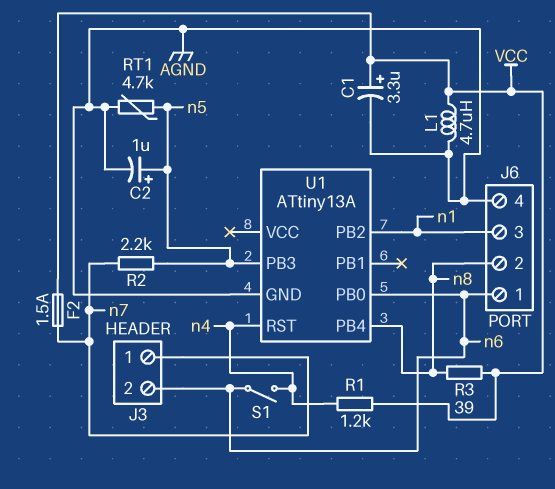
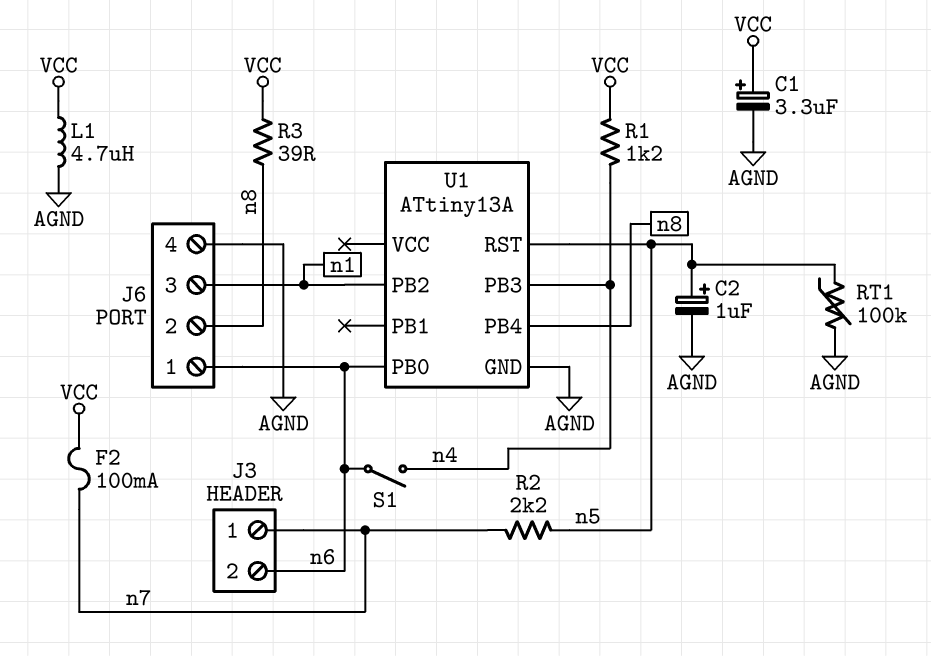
F2: 1.5A (VCC, n7) -> 100mA (VCC, n7)
RT1: 4.7k (AGND, n5) -> 100k (AGND, n5)
U1 pin PB3: n5 -> n4
U1 pin RST: n4 -> n5

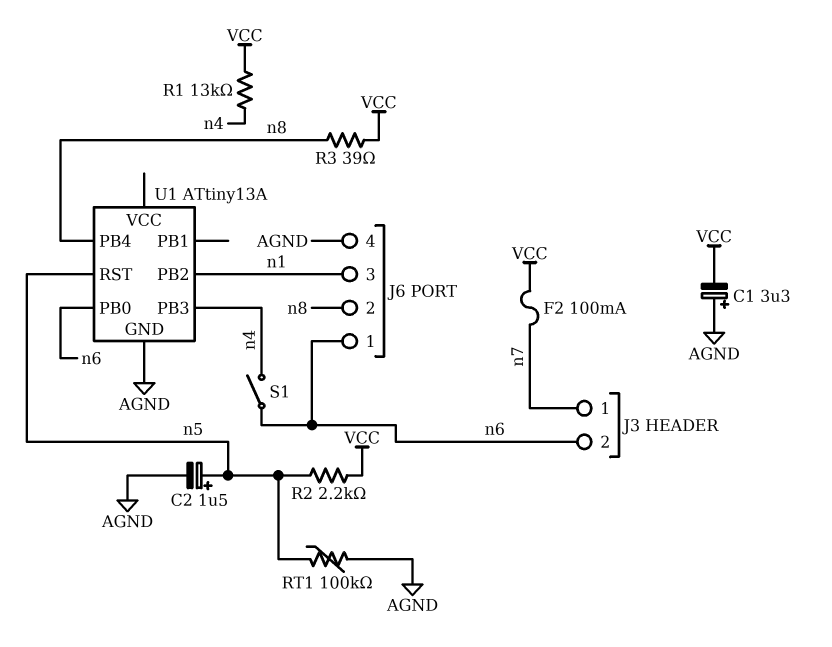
C1: 3.3uF (plus VCC, minus AGND) -> 3.3uF (plus AGND, minus VCC)
C2: 1uF (plus n5, minus AGND) -> 1.5uF (plus n5, minus AGND)
L1: 4.7uH (AGND, VCC) -> none
R1: 1.2k (VCC, n4) -> 13k (VCC, n4)
R2: 2.2k (n5, n7) -> 2.2k (VCC, n5)

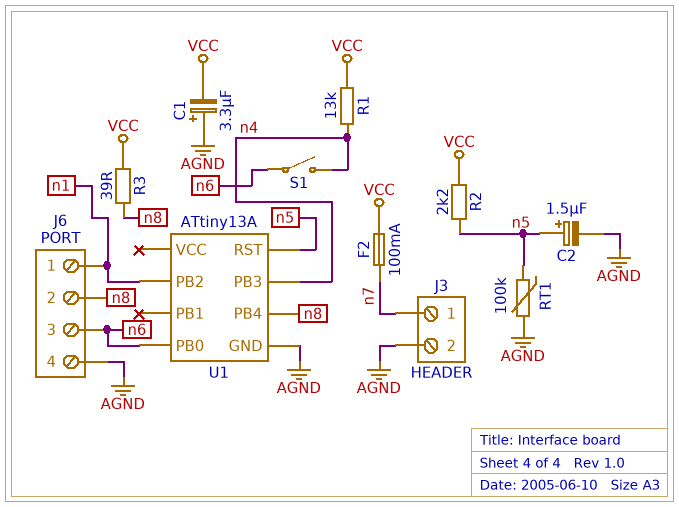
J3 pin 2: n6 -> AGND
J6 pin 1: n6 -> n1
J6 pin 3: n1 -> n6

